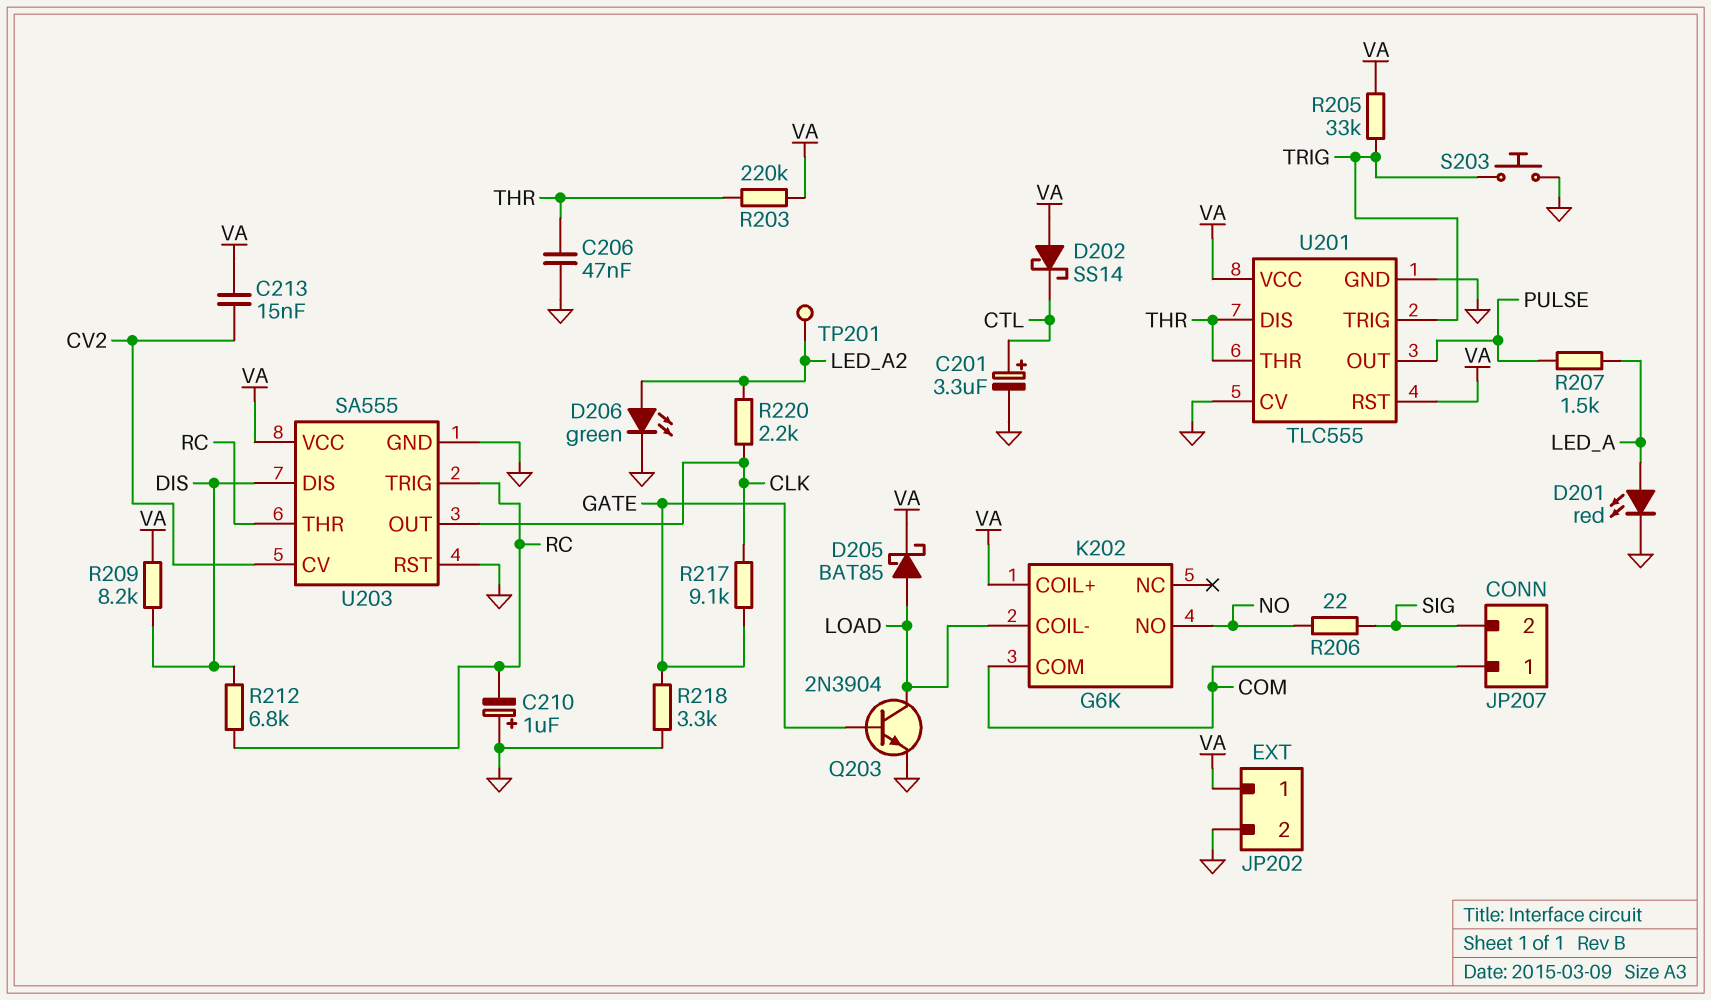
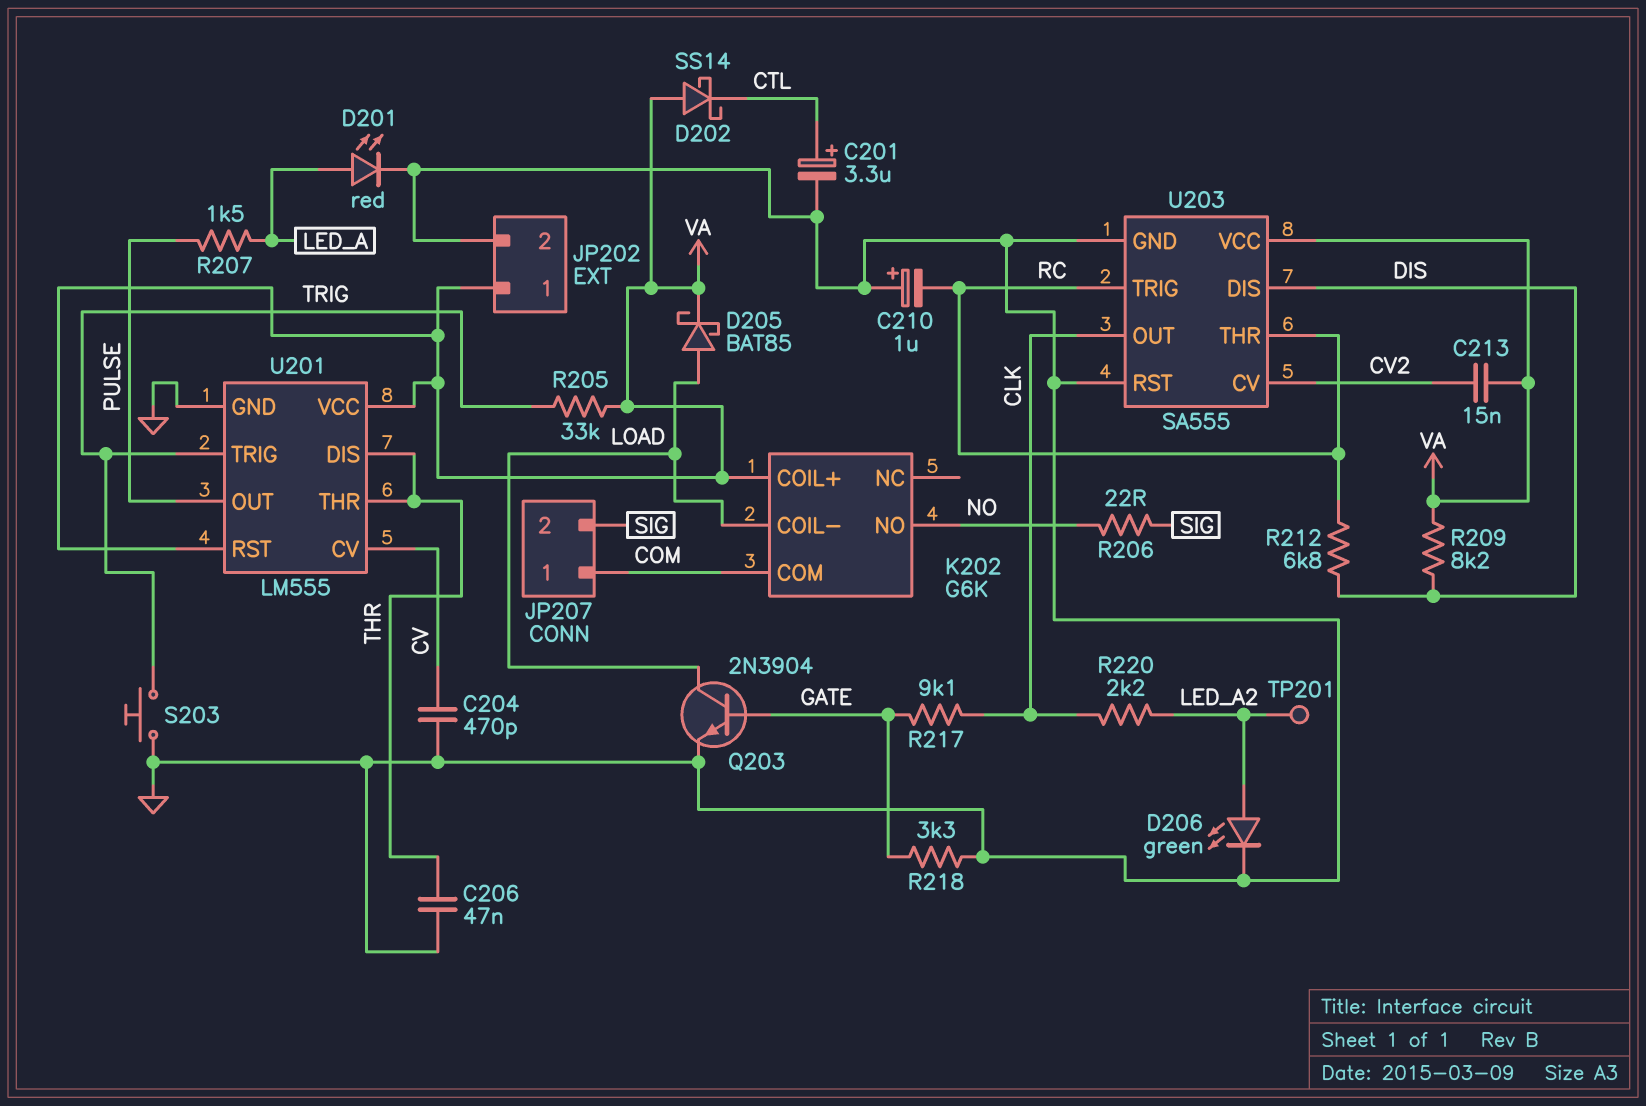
C204: none -> 470pF (CV, GND)
R203: 220k (THR, VA) -> none
U201: TLC555 -> LM555
U201 pin CV: GND -> CV

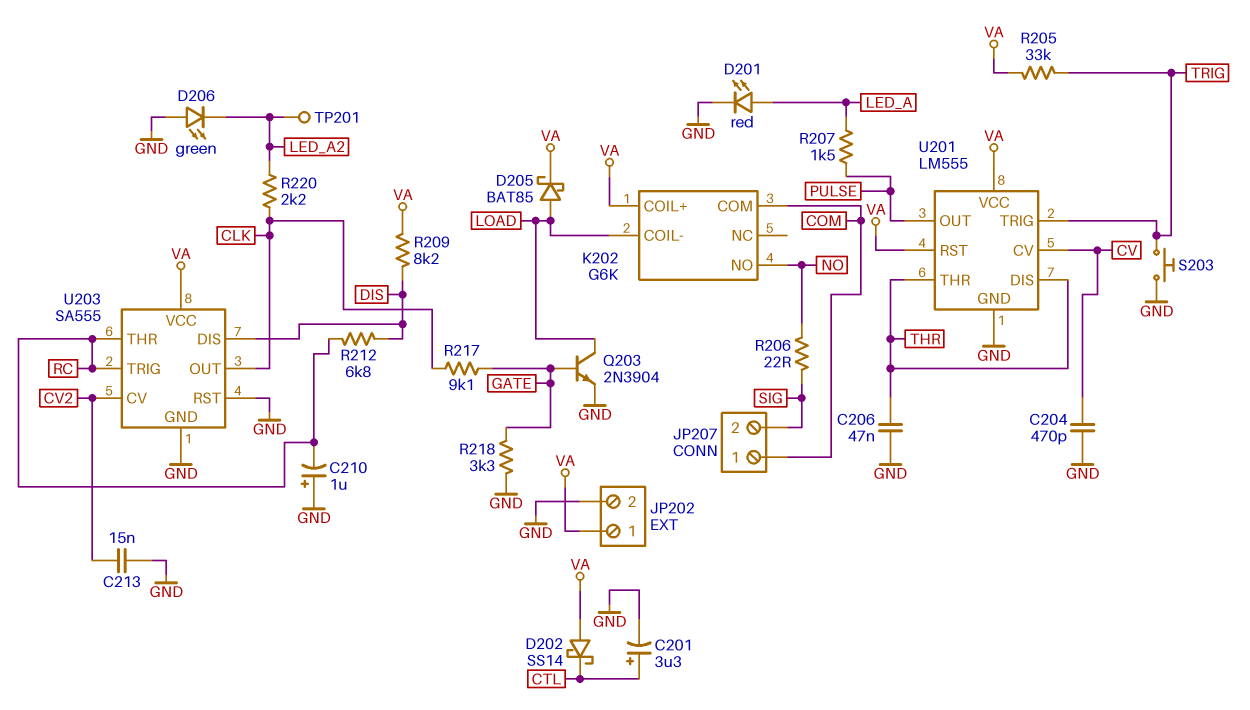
C213: 15nF (CV2, VA) -> 15nF (CV2, GND)
D206: LED green (A LED_A2, K GND) -> LED green (A GND, K LED_A2)

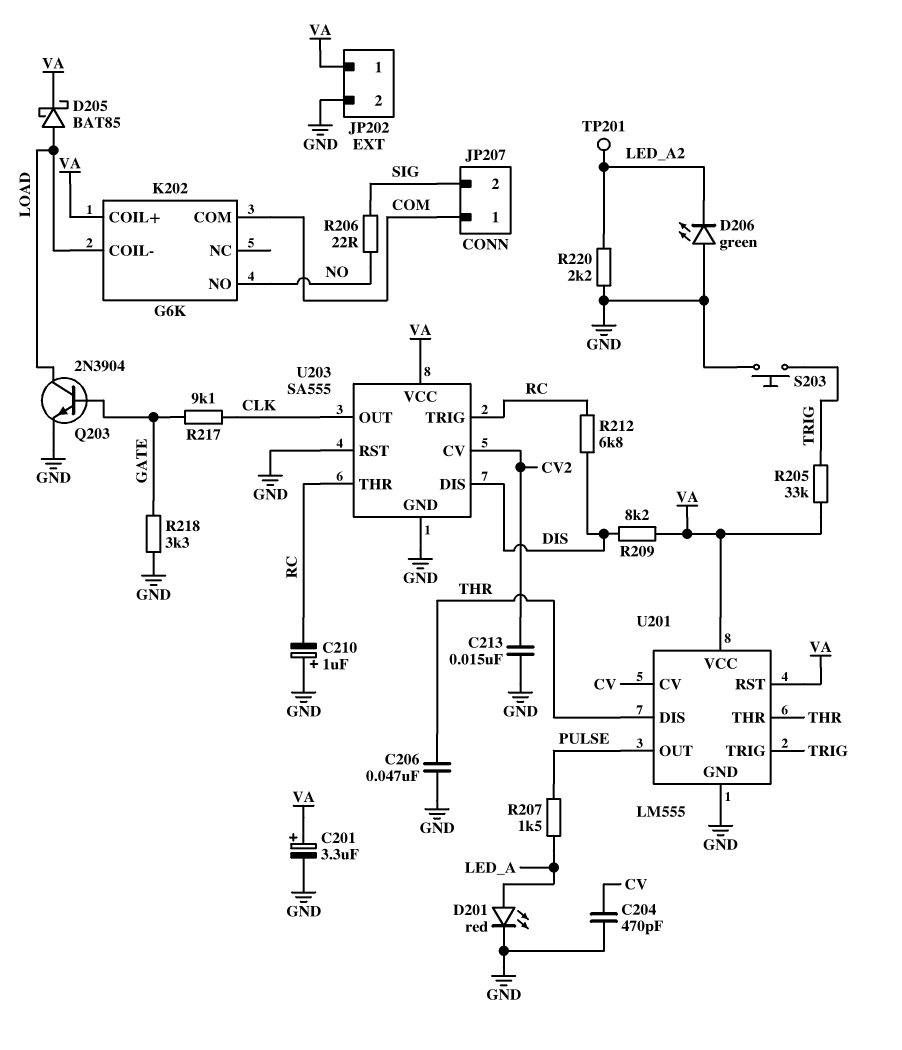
C201: 3.3uF (plus CTL, minus GND) -> 3.3uF (plus VA, minus GND)
D202: schottky SS14 (A VA, K CTL) -> none
R220: 2.2k (CLK, LED_A2) -> 2.2k (GND, LED_A2)

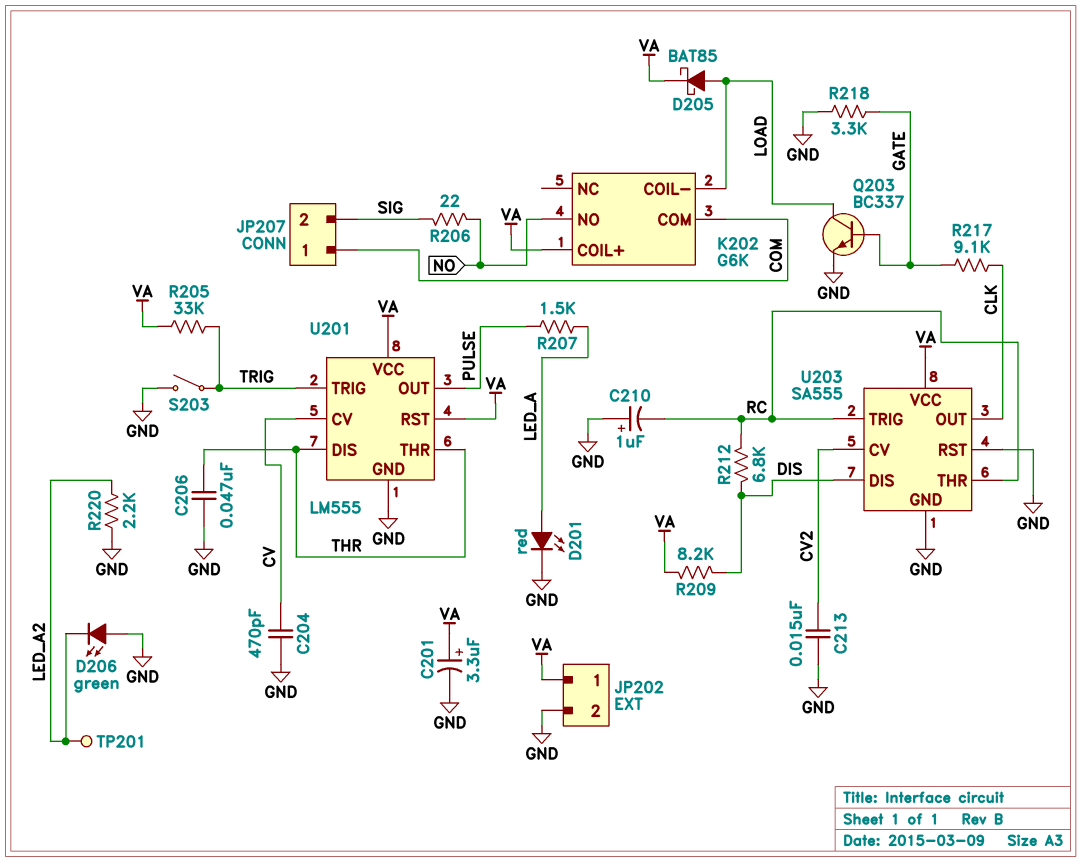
Q203: NPN 2N3904 (B GATE, C LOAD, E GND) -> NPN BC337 (B GATE, C LOAD, E GND)
S203: button (GND, TRIG) -> switch (GND, TRIG)

